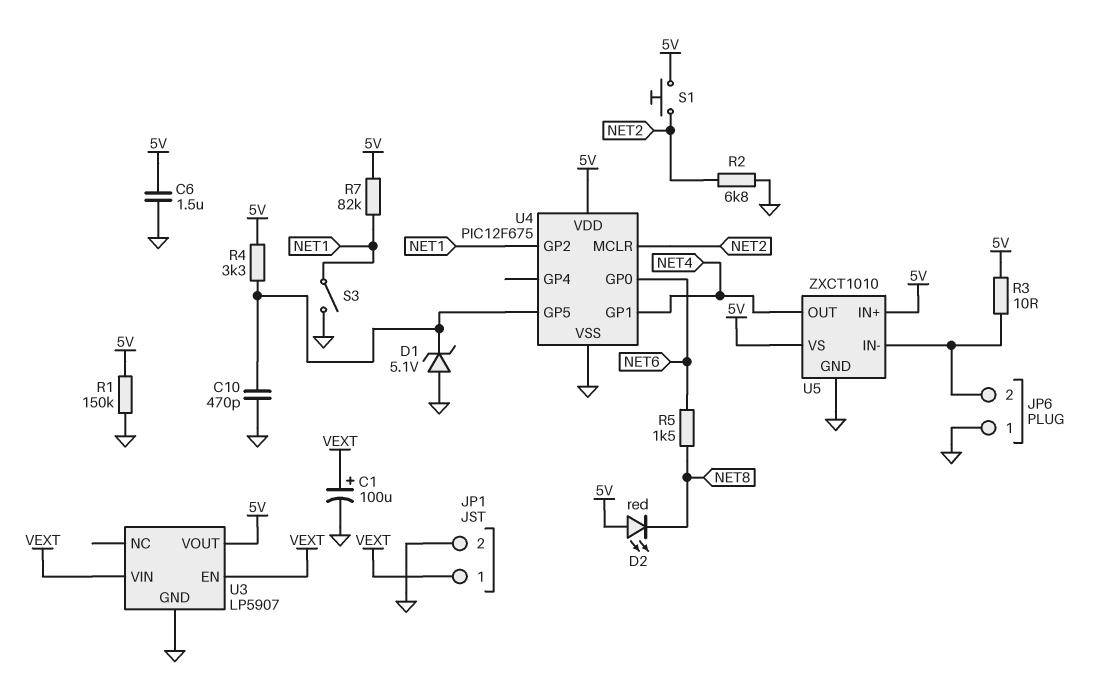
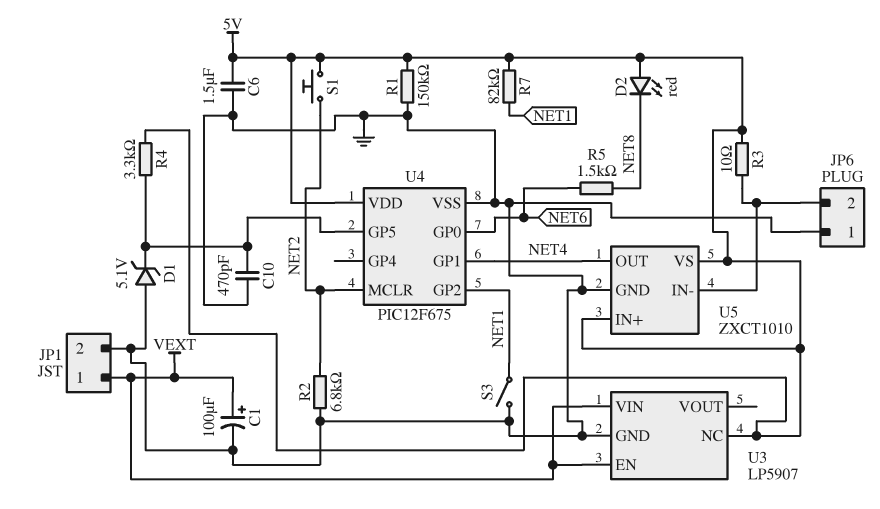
U3 pin NC: none -> 5V
U3 pin VOUT: 5V -> none

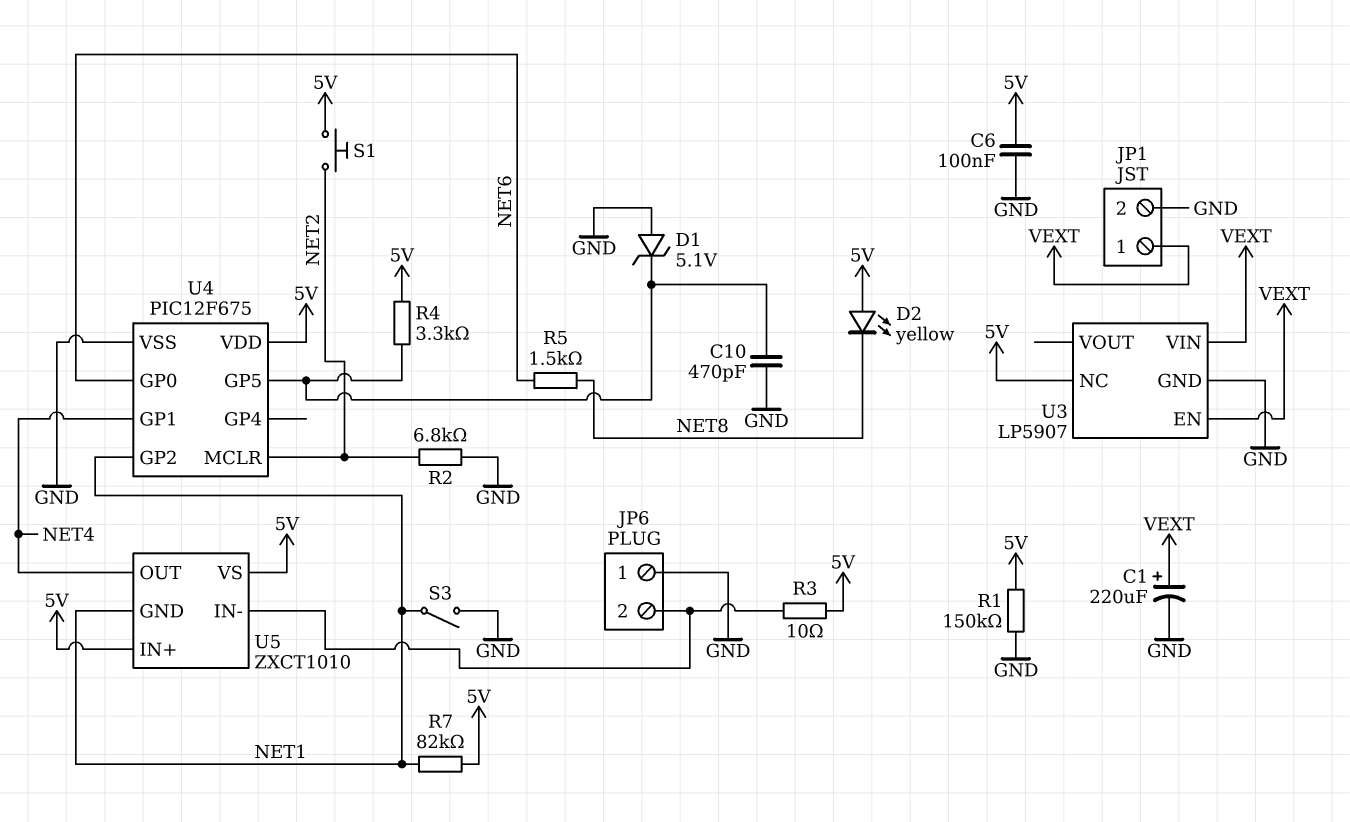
C1: 100uF (plus VEXT, minus GND) -> 220uF (plus VEXT, minus GND)
C6: 1.5uF (5V, GND) -> 100nF (5V, GND)
D2: LED red (A 5V, K NET8) -> LED yellow (A 5V, K NET8)
U5 pin GND: GND -> NET1

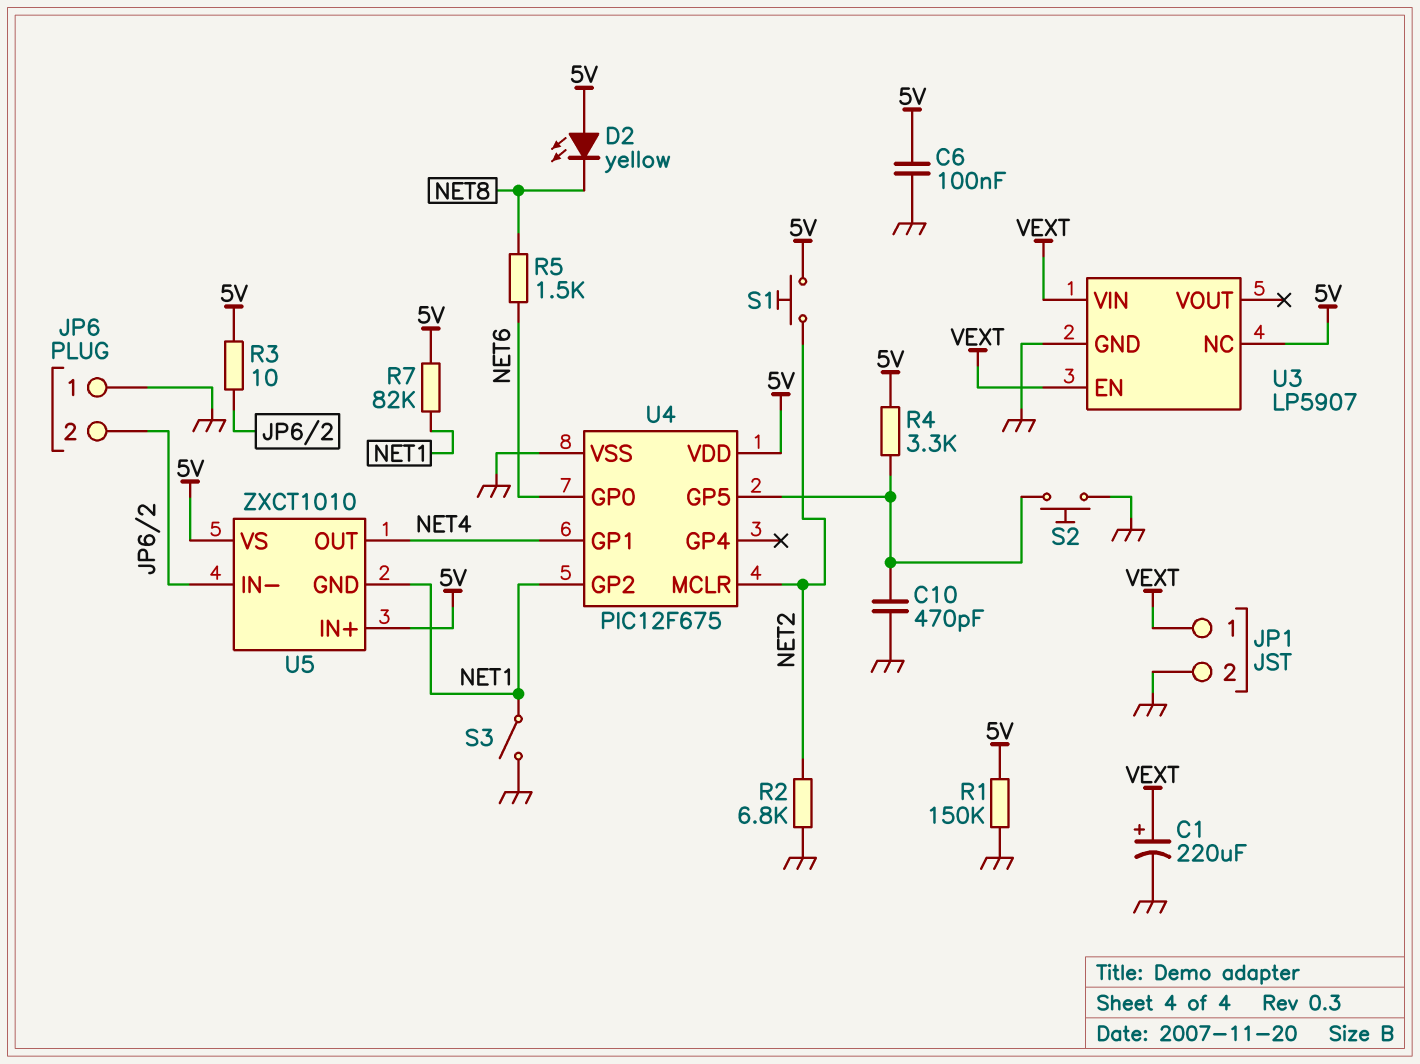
D1: zener 5.1V (A GND, K U4/GP5) -> none
S2: none -> button (GND, U4/GP5)

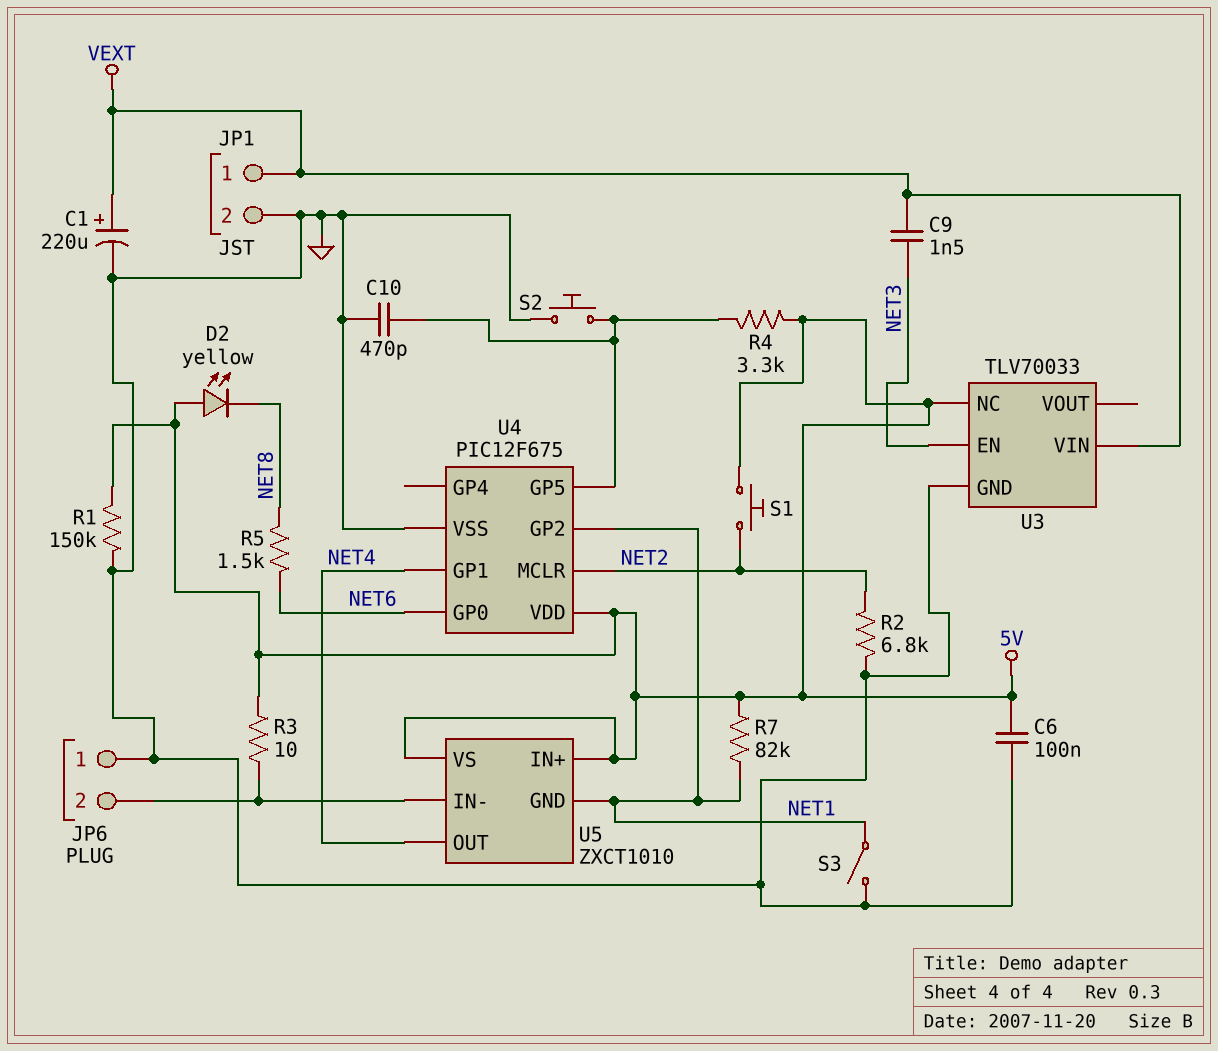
C9: none -> 1.5nF (NET3, VEXT)
U3: LP5907 -> TLV70033
U3 pin EN: VEXT -> NET3

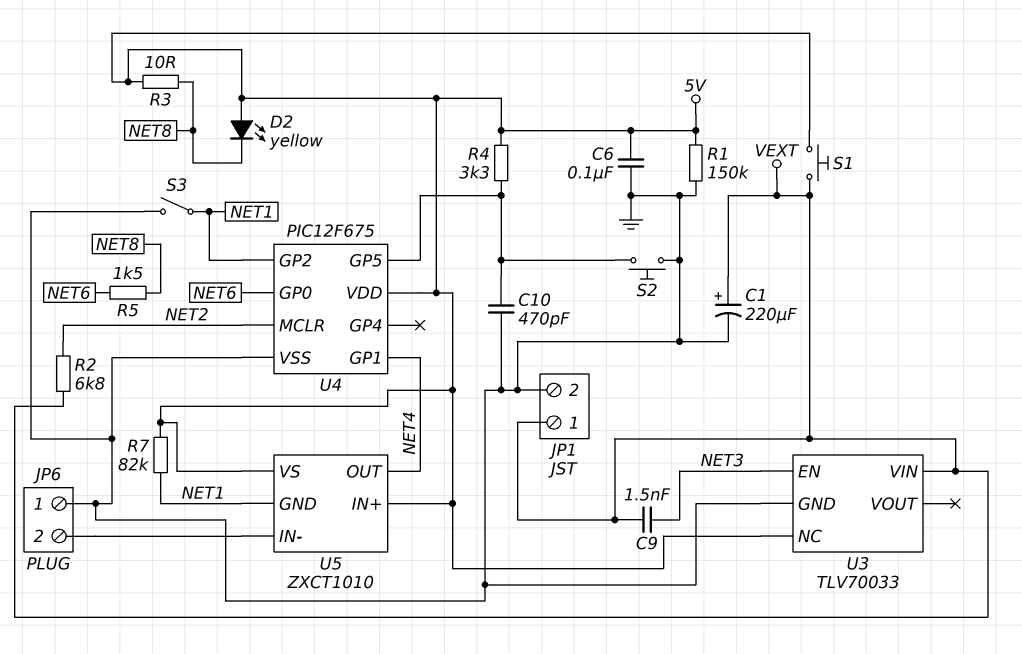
R2: 6.8k (GND, NET2) -> 6.8k (NET2, VEXT)
R3: 10 (5V, JP6/2) -> 10 (5V, NET8)
S1: button (5V, NET2) -> button (5V, VEXT)

